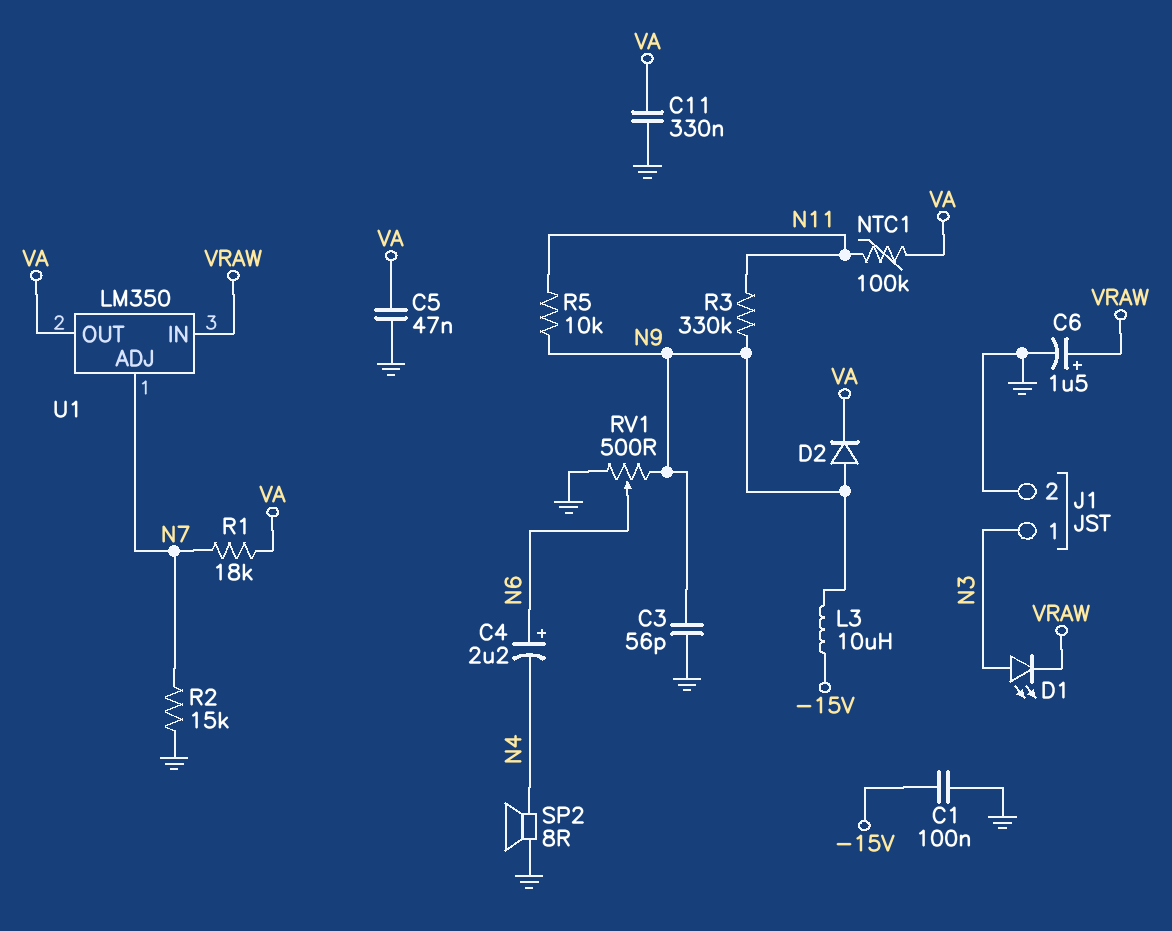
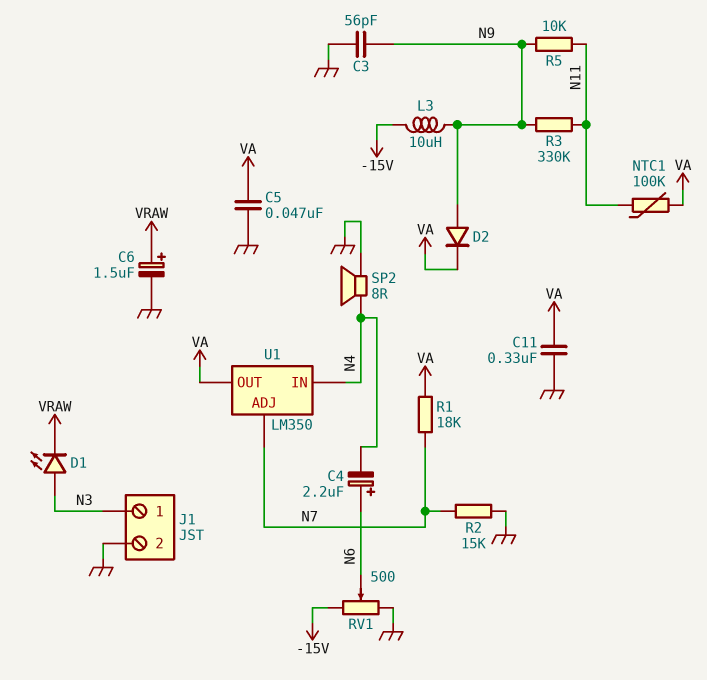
C1: 100nF (-15V, GND) -> none
RV1: 500 (GND, N9, wiper N6) -> 500 (-15V, GND, wiper N6)
U1 pin IN: VRAW -> N4

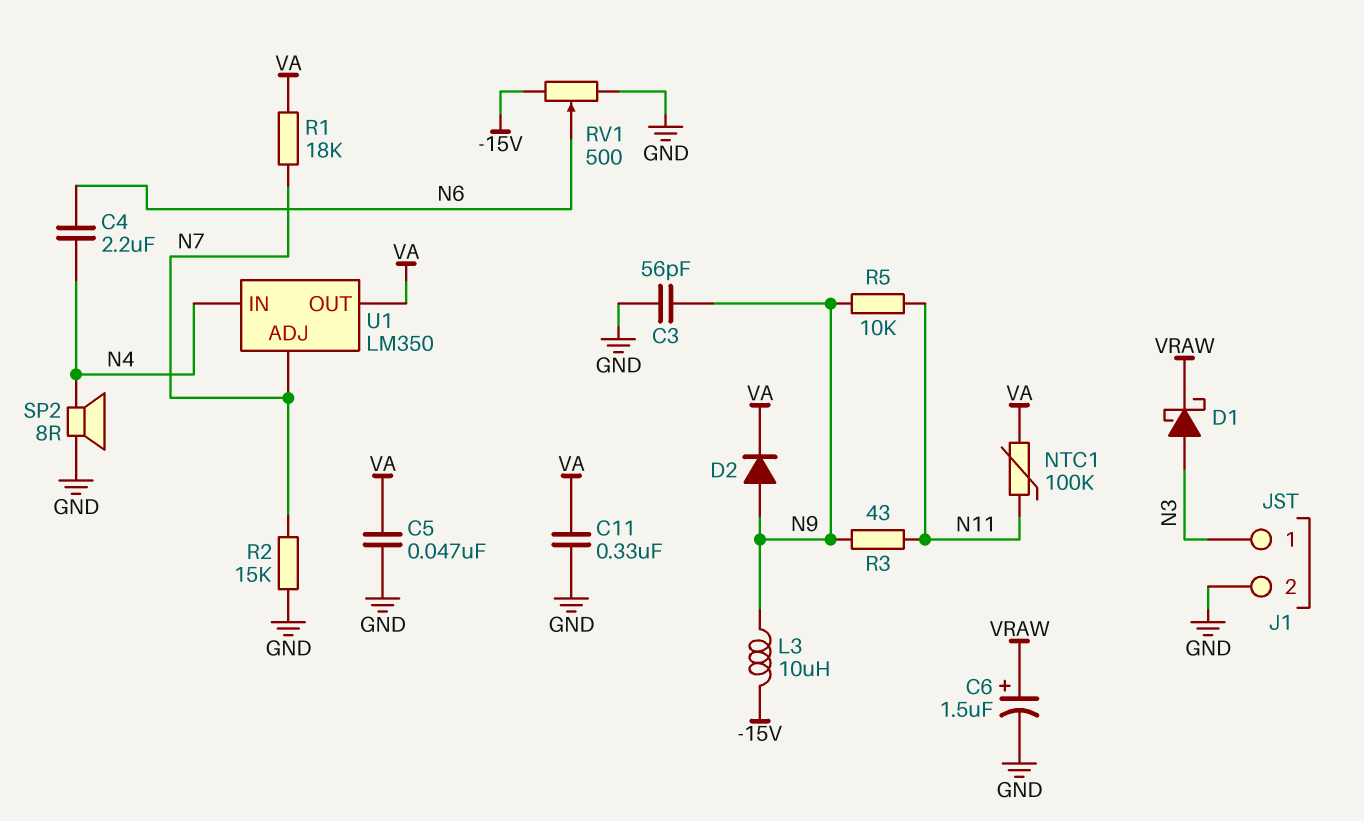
C4: 2.2uF (plus N6, minus N4) -> 2.2uF (N4, N6)
D1: LED (A N3, K VRAW) -> schottky (A N3, K VRAW)
R3: 330k (N9, N11) -> 43 (N9, N11)

